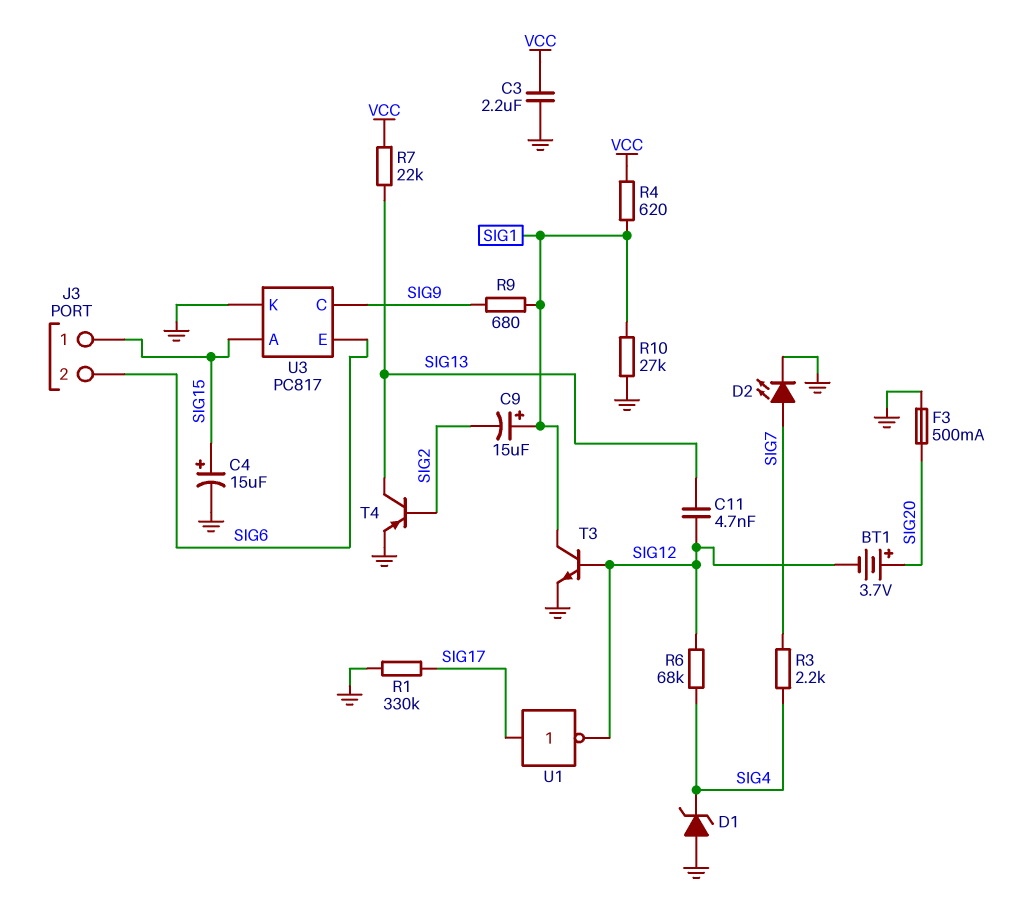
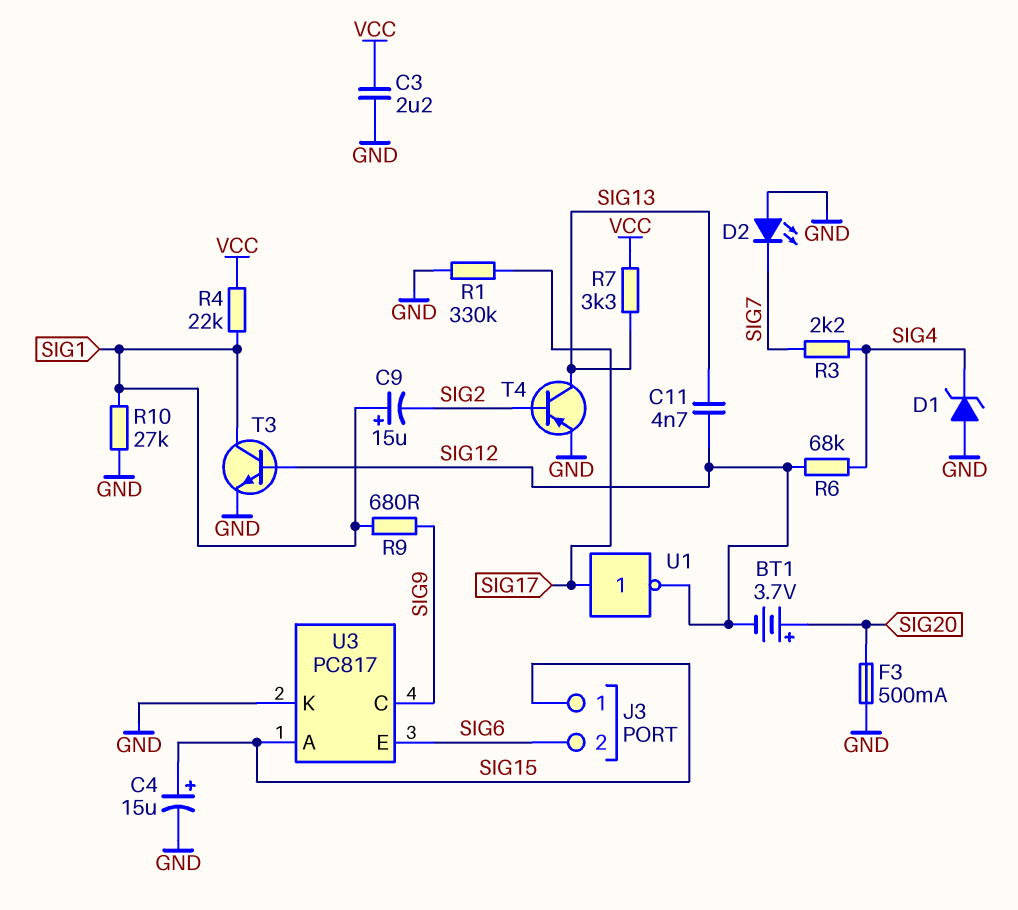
D2: LED (A SIG7, K GND) -> LED (A GND, K SIG7)
R4: 620 (SIG1, VCC) -> 22k (SIG1, VCC)
R7: 22k (SIG13, VCC) -> 3.3k (SIG13, VCC)

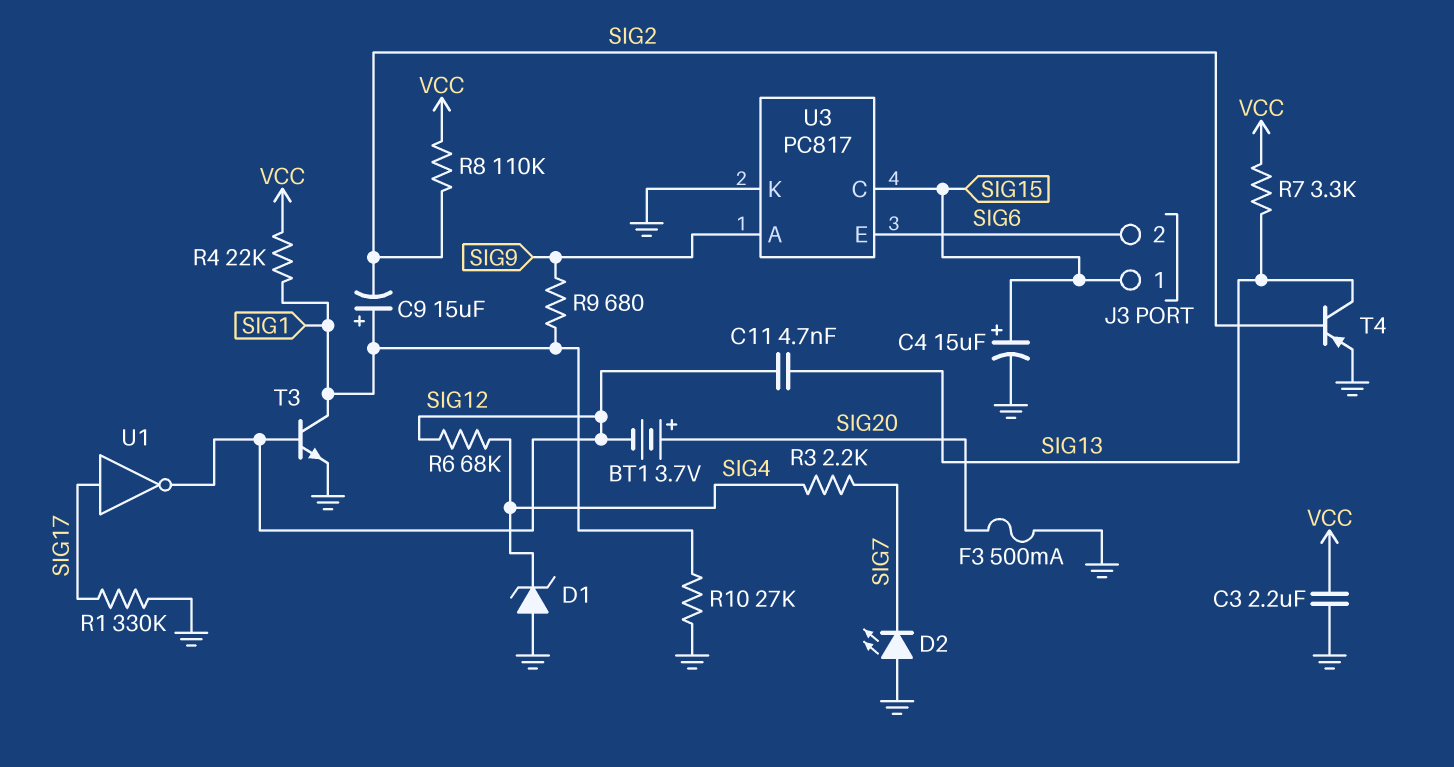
R8: none -> 110k (SIG2, VCC)
U3 pin A: SIG15 -> SIG9
U3 pin C: SIG9 -> SIG15

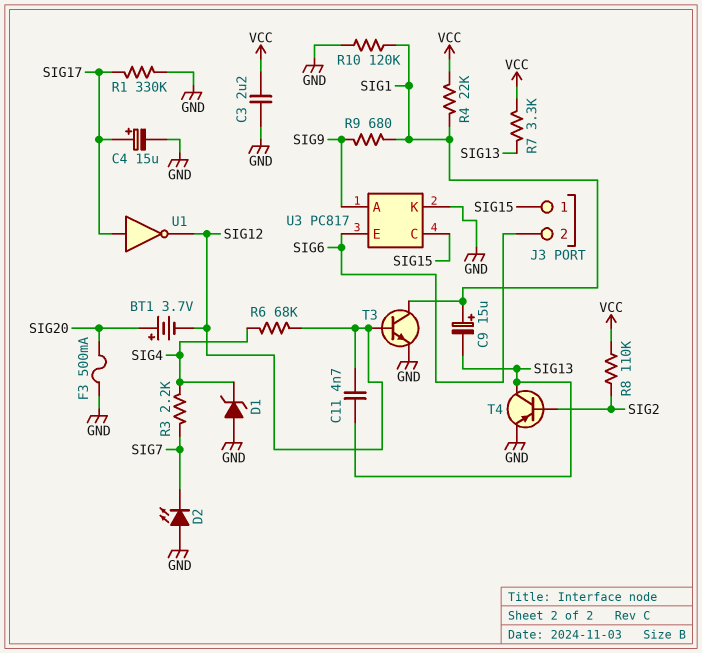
C4: 15uF (plus SIG15, minus GND) -> 15uF (plus SIG17, minus GND)
C9: 15uF (plus SIG1, minus SIG2) -> 15uF (plus SIG1, minus SIG13)
R10: 27k (GND, SIG1) -> 120k (GND, SIG1)

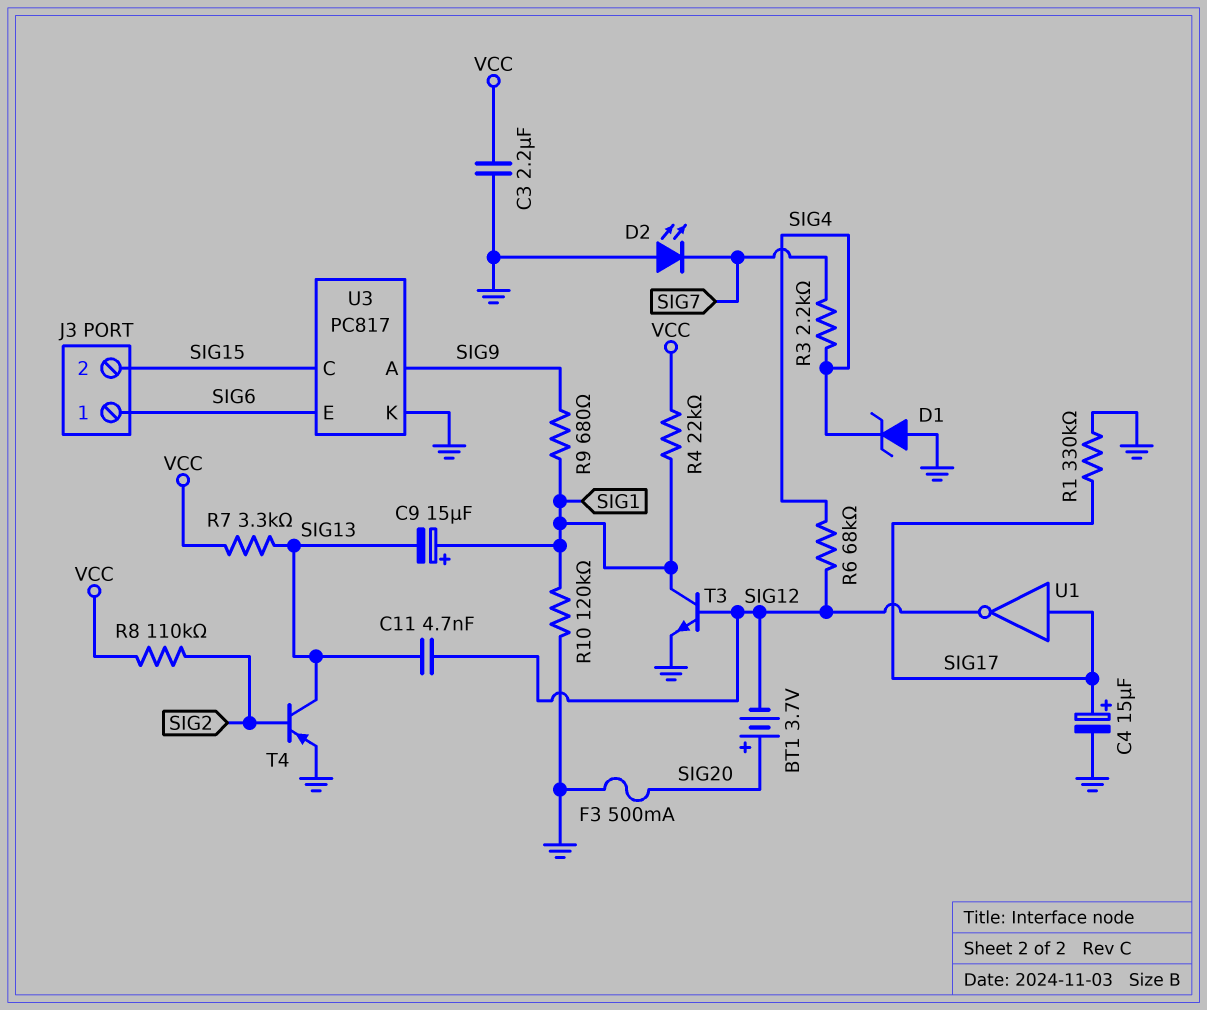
J3 pin 1: SIG15 -> SIG6
J3 pin 2: SIG6 -> SIG15

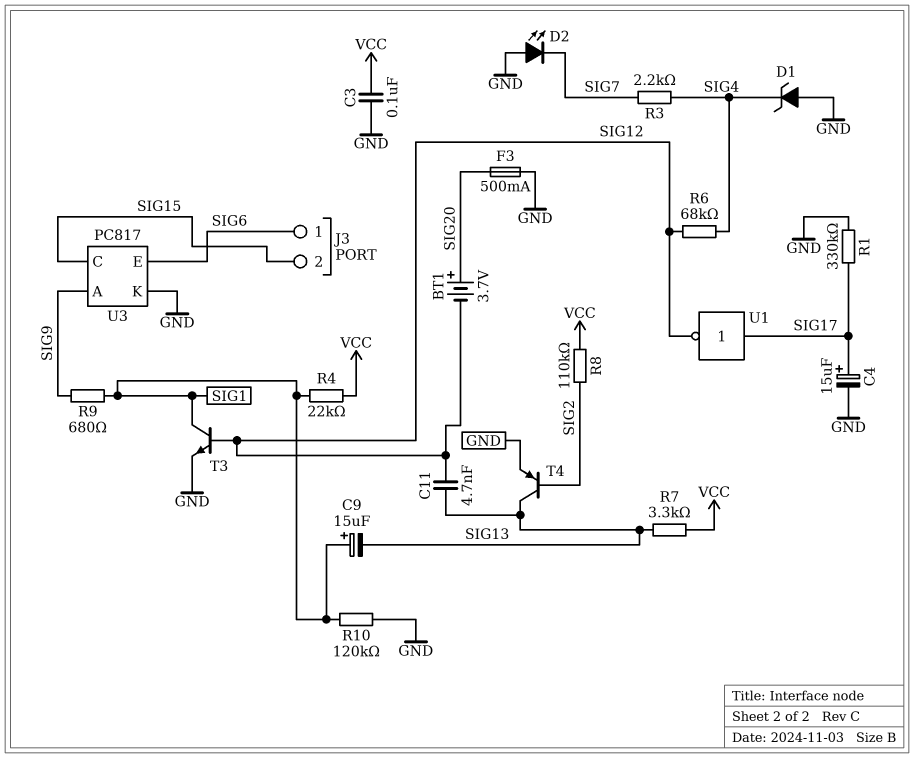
C3: 2.2uF (GND, VCC) -> 100nF (GND, VCC)

